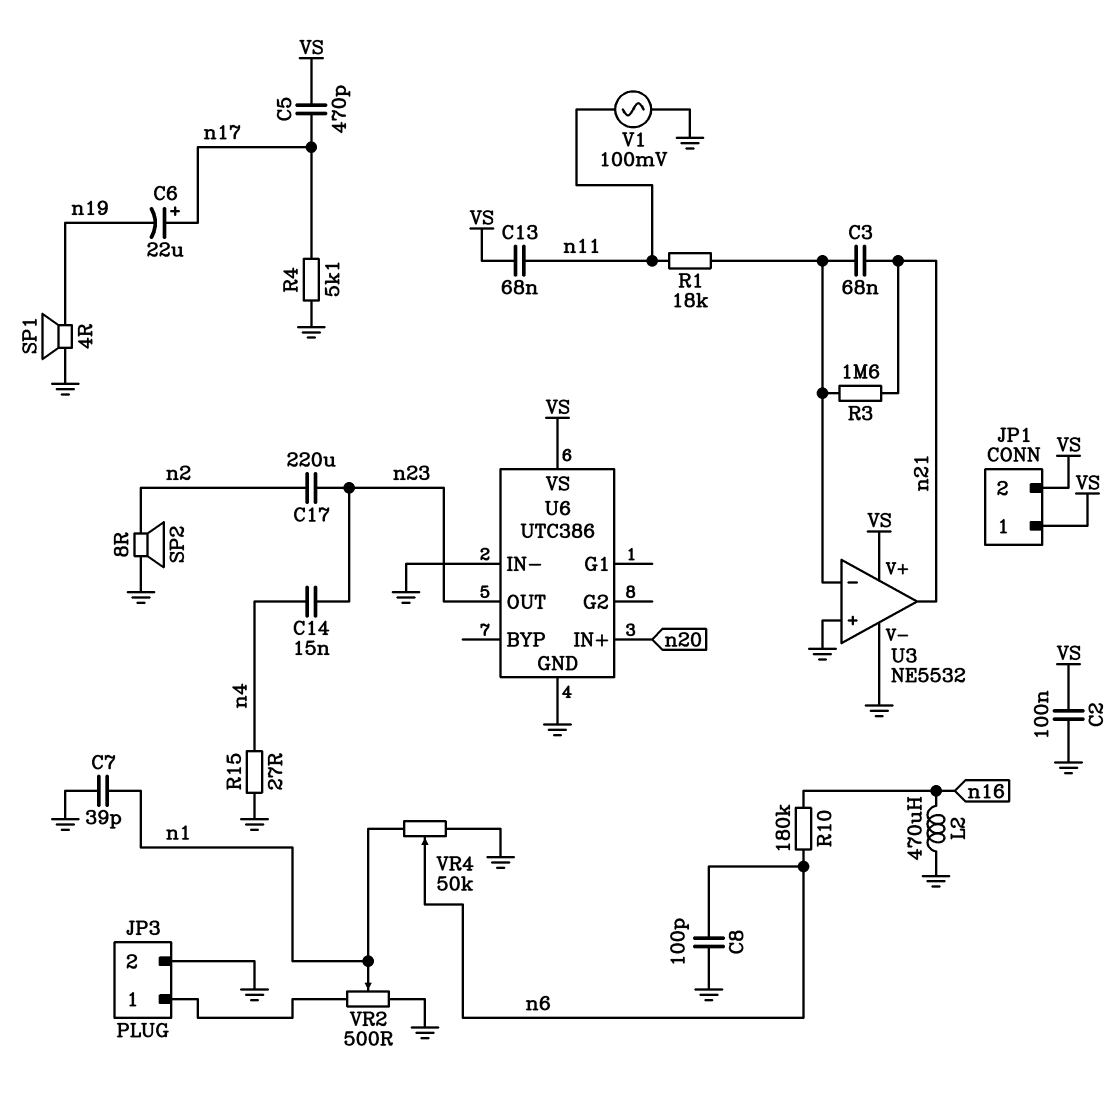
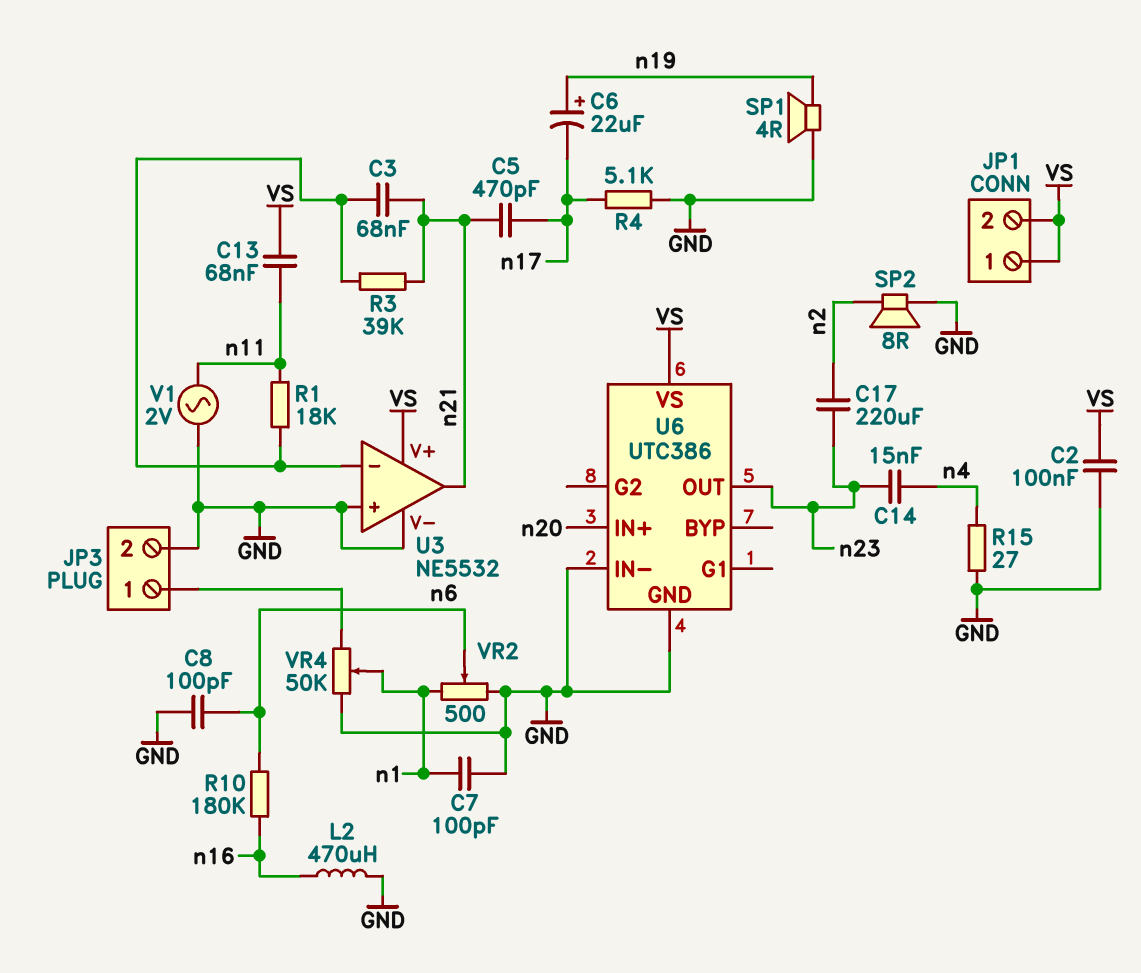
C5: 470pF (VS, n17) -> 470pF (n17, n21)
C6: 22uF (plus n17, minus n19) -> 22uF (plus n19, minus n17)
C7: 39pF (GND, n1) -> 100pF (GND, n1)
R3: 1.6M (U3/in-, n21) -> 39k (U3/in-, n21)
V1: AC 100mV (GND, n11) -> AC 2V (GND, n11)
VR2: 500 (GND, JP3/1, wiper n1) -> 500 (GND, n1, wiper n6)
VR4: 50k (GND, n1, wiper n6) -> 50k (GND, JP3/1, wiper n1)

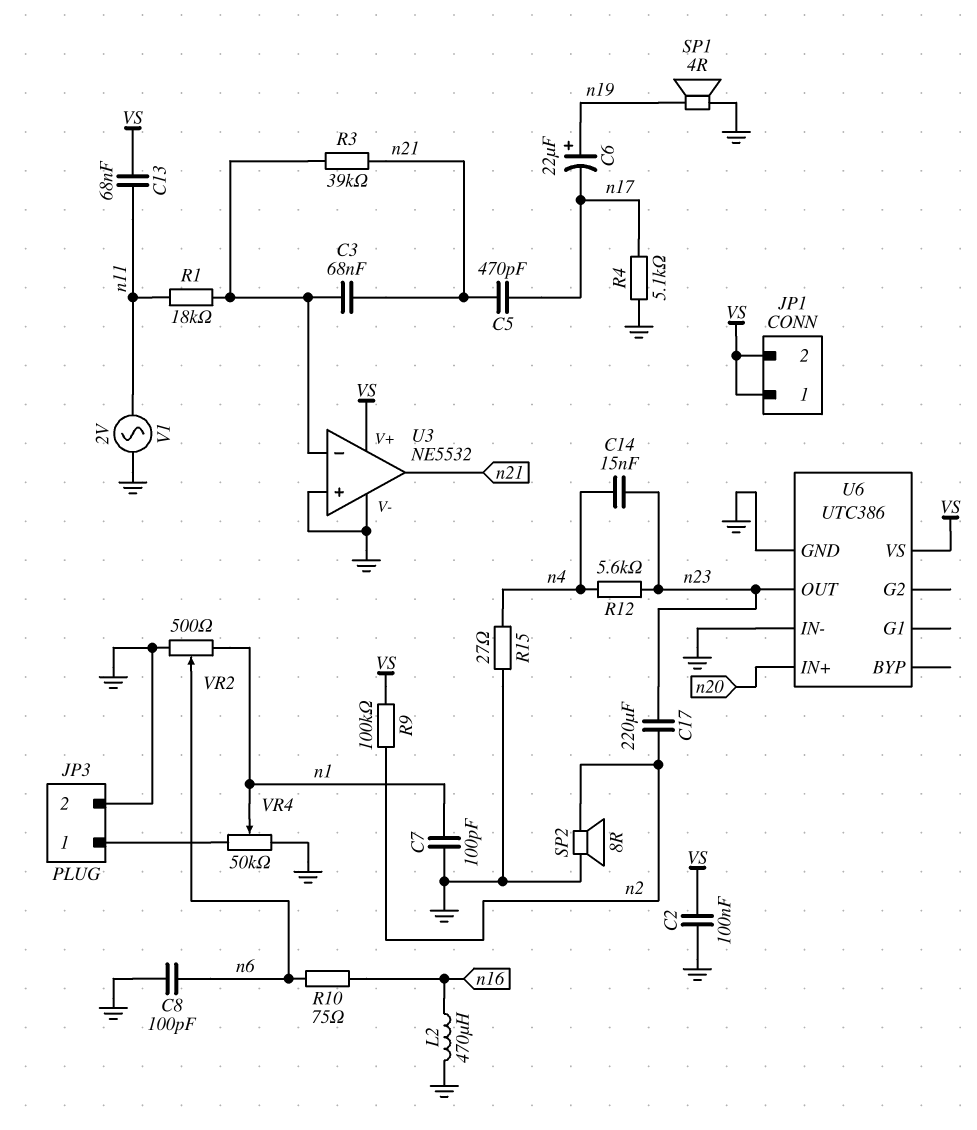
R9: none -> 100k (VS, n2)
R10: 180k (n6, n16) -> 75 (n6, n16)
R12: none -> 5.6k (n4, n23)

